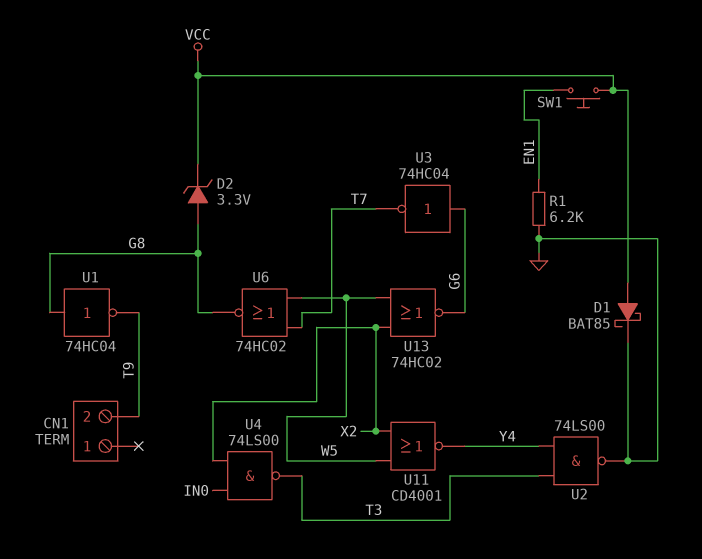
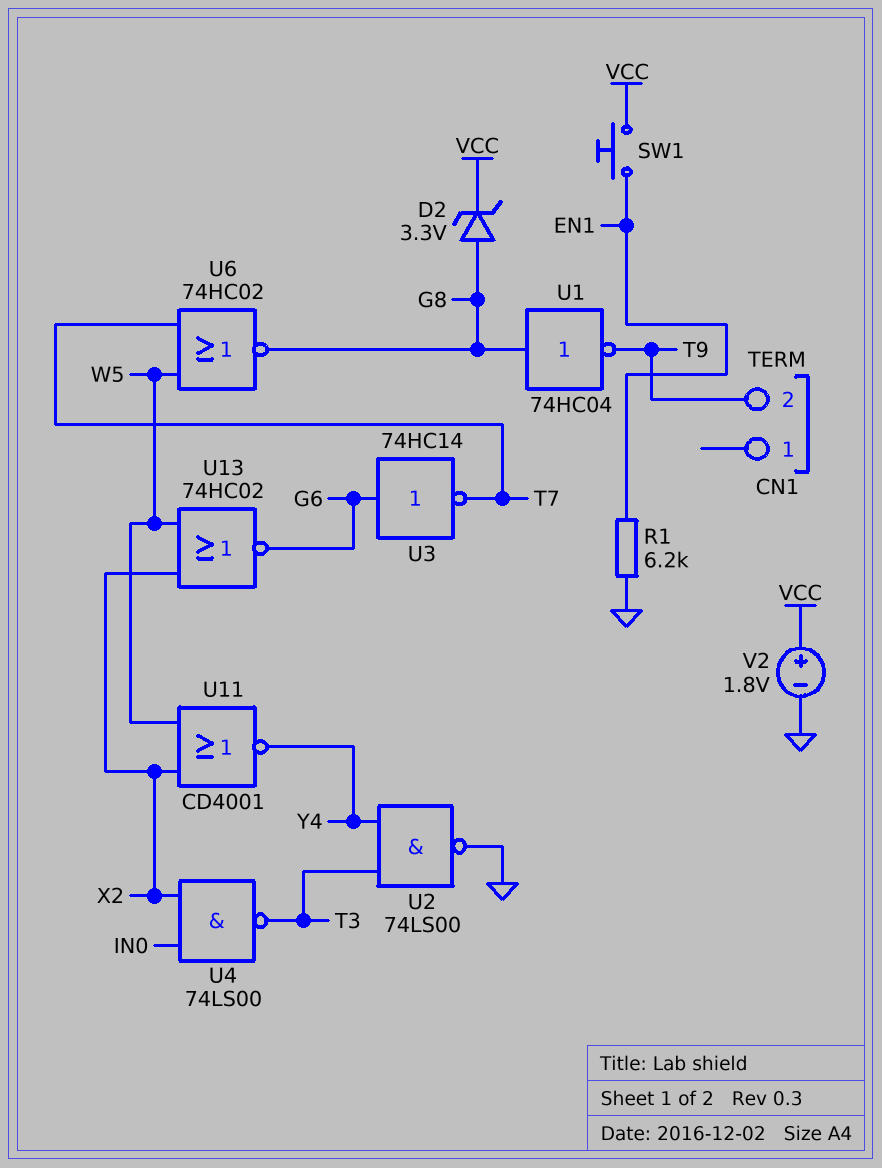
D1: schottky BAT85 (A VCC, K GND) -> none
U3: NOT 74HC04 (in G6, out T7) -> NOT 74HC14 (in G6, out T7)
V2: none -> 1.8V (plus VCC, minus GND)

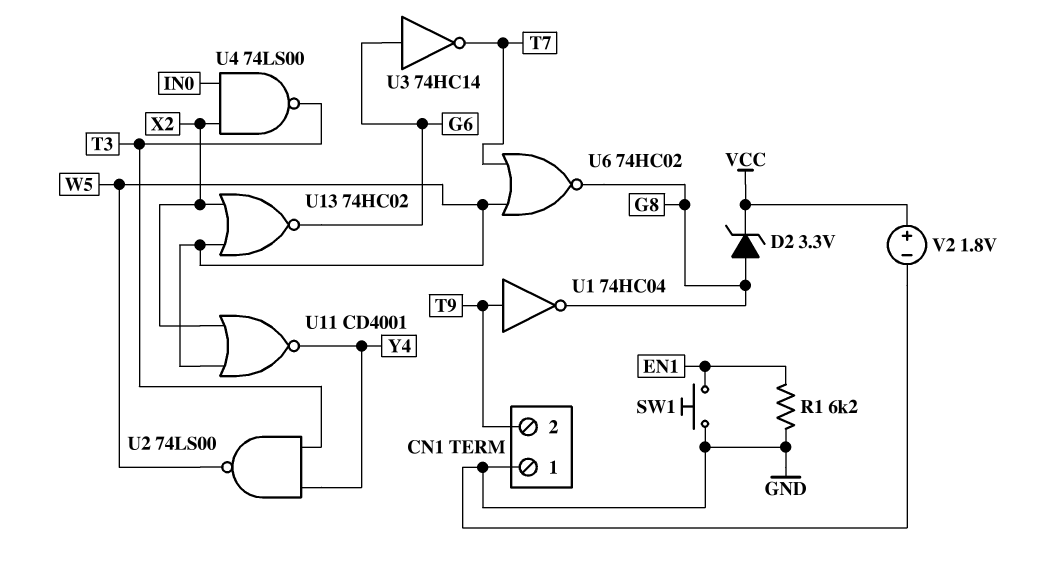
CN1 pin 1: none -> GND
SW1: button (EN1, VCC) -> button (EN1, GND)
U1: NOT 74HC04 (in G8, out T9) -> NOT 74HC04 (in T9, out G8)
U2: NAND 74LS00 (in T3, in Y4, out GND) -> NAND 74LS00 (in T3, in Y4, out W5)

